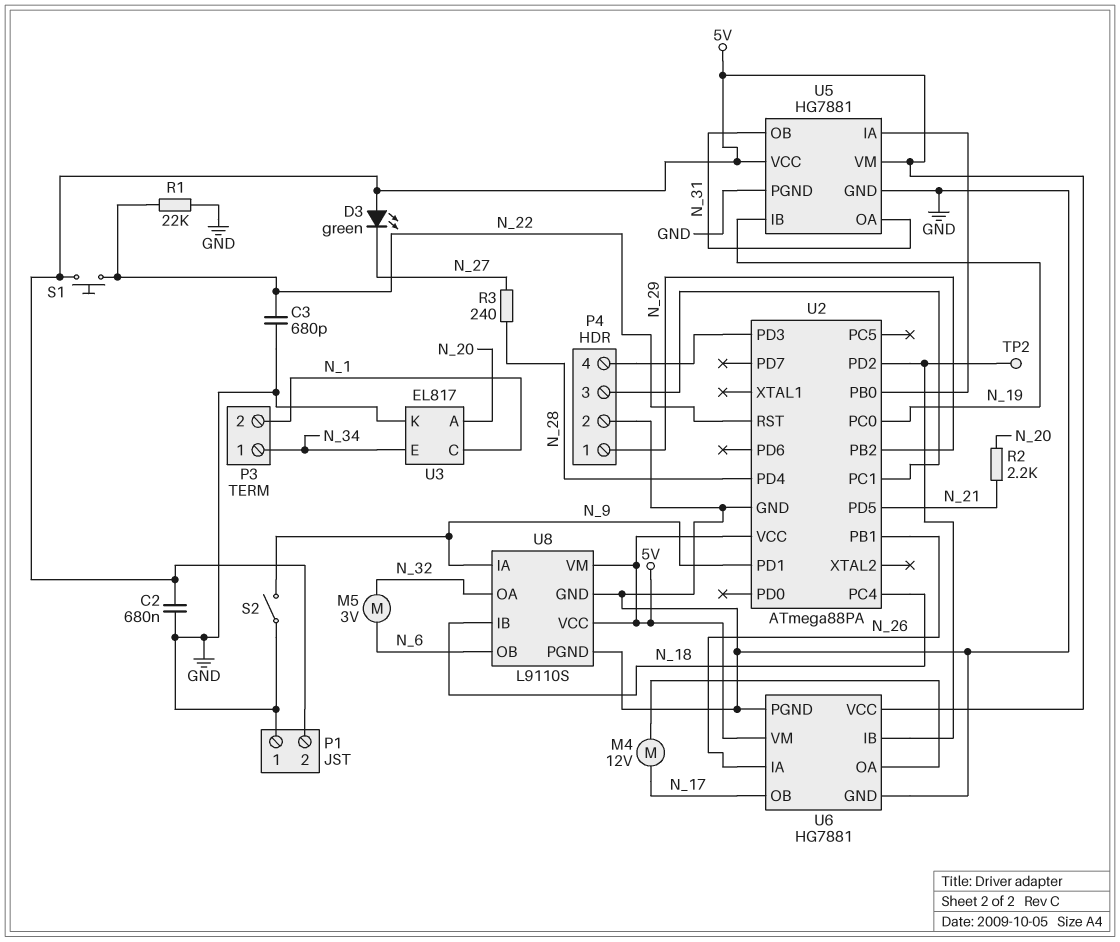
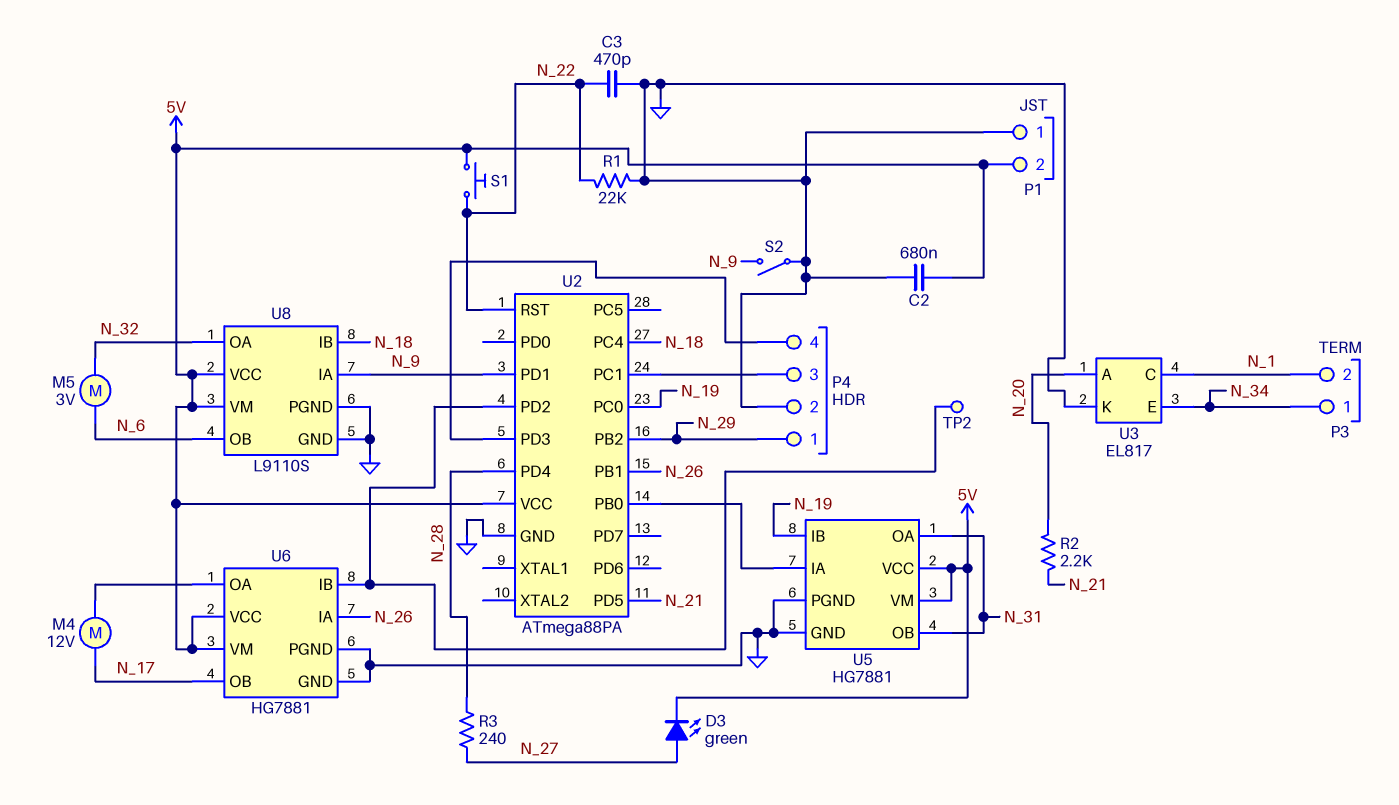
C3: 680pF (GND, N_22) -> 470pF (GND, N_22)
D3: LED green (A 5V, K N_27) -> LED green (A N_27, K 5V)

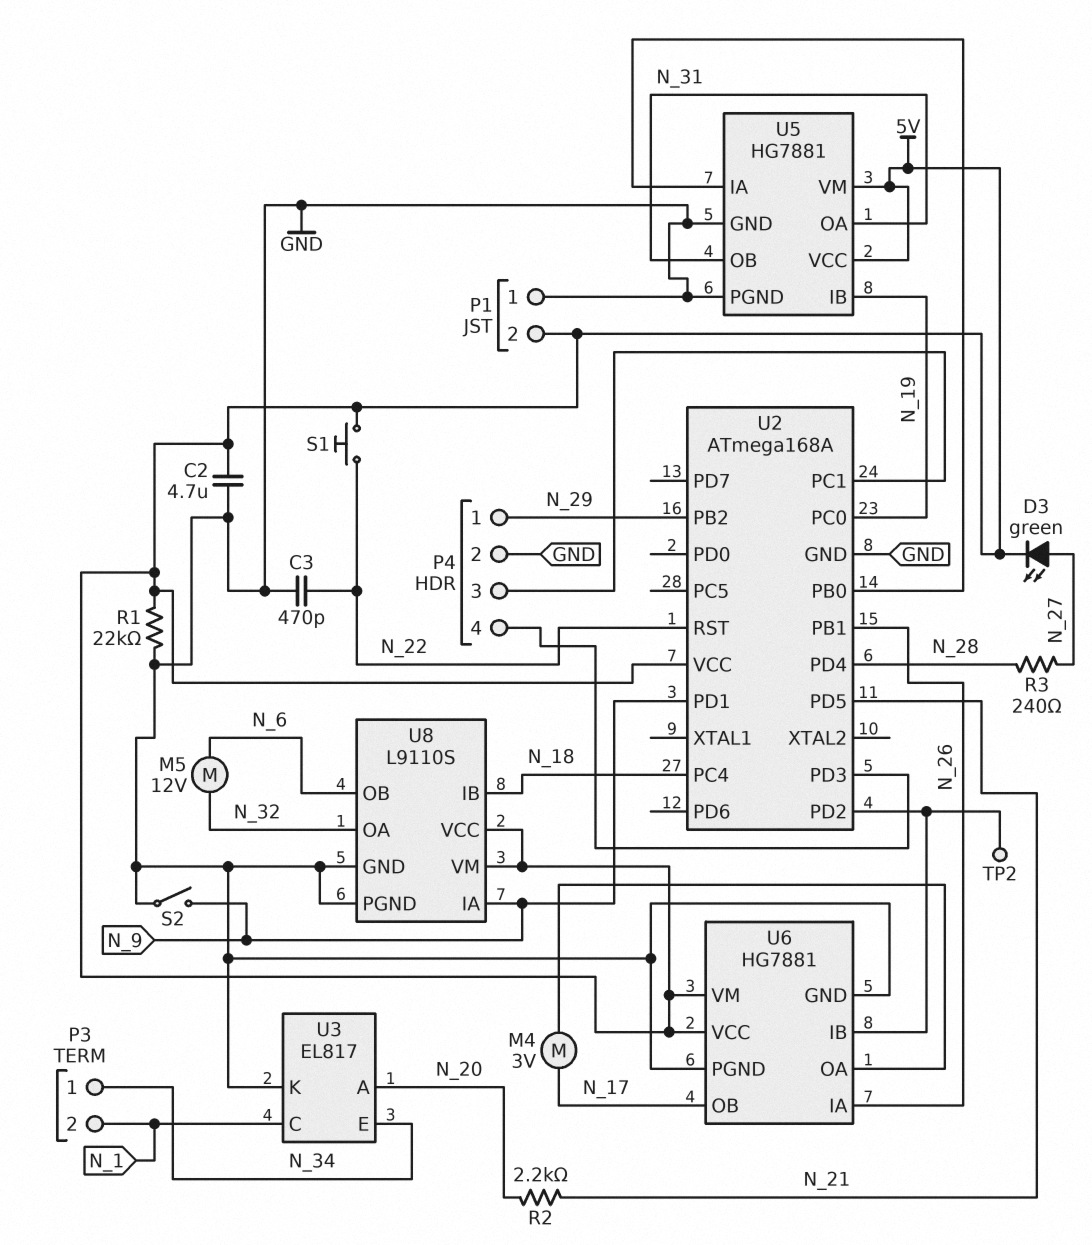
C2: 680nF (5V, GND) -> 4.7uF (5V, GND)
M4: motor 12V (N_17, U6/OA) -> motor 3V (N_17, U6/OA)
M5: motor 3V (N_6, N_32) -> motor 12V (N_6, N_32)
R1: 22k (GND, N_22) -> 22k (5V, GND)
U2: ATmega88PA -> ATmega168A

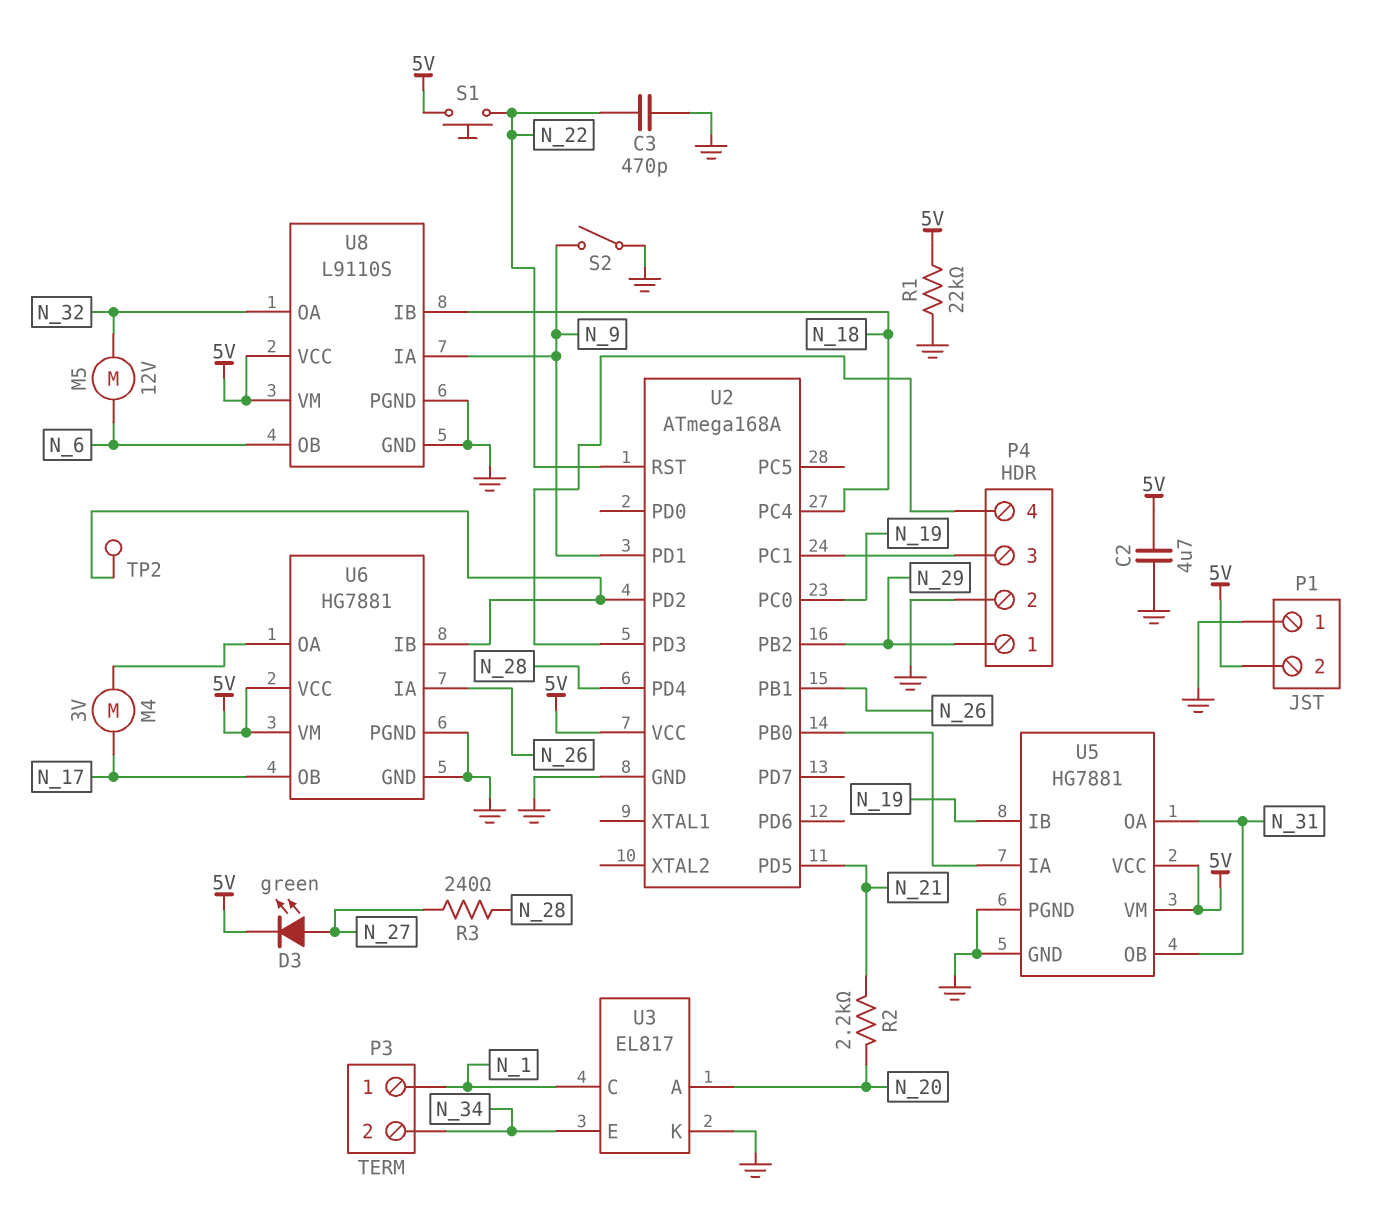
P3 pin 1: N_34 -> N_1
P3 pin 2: N_1 -> N_34

